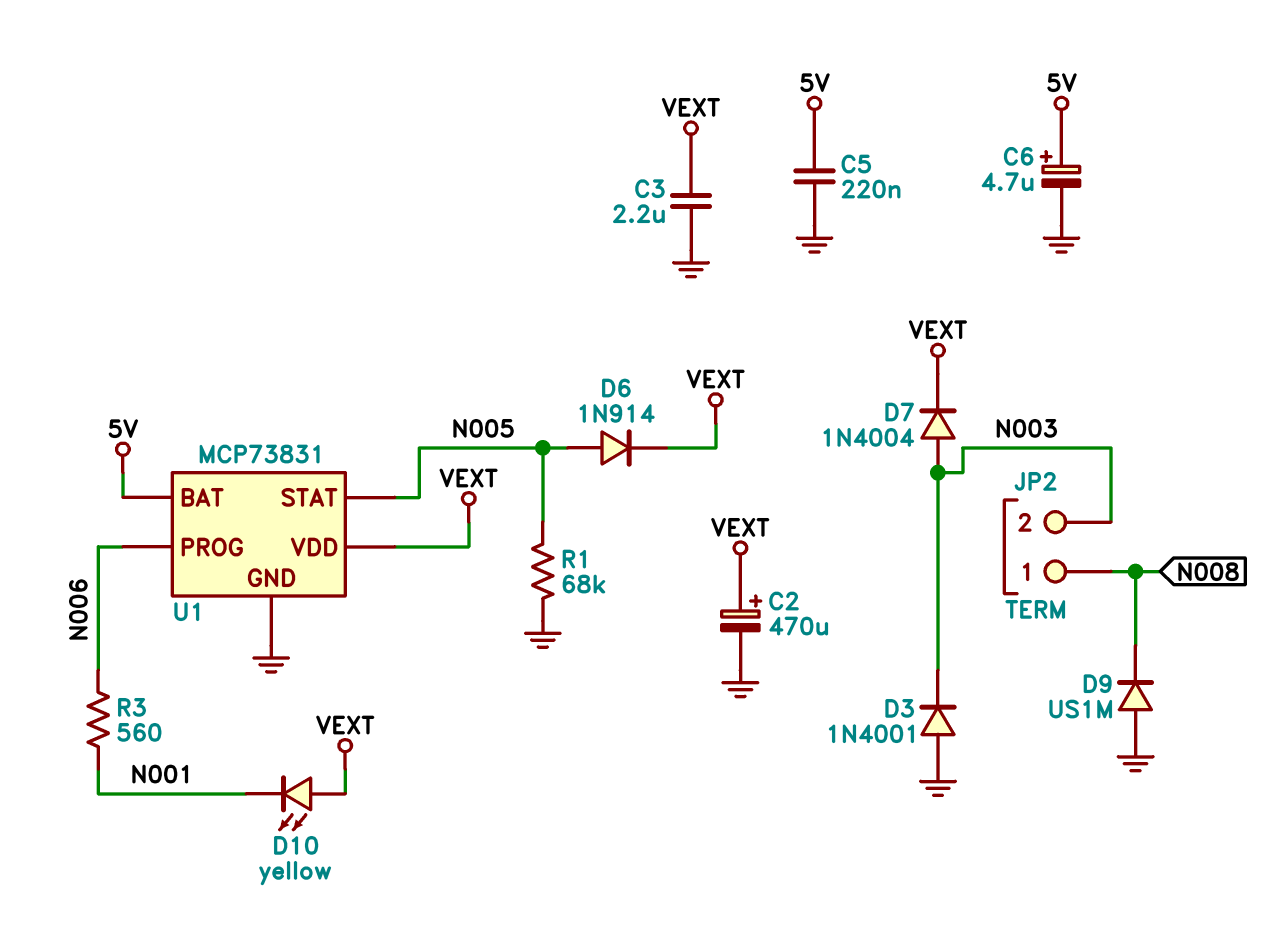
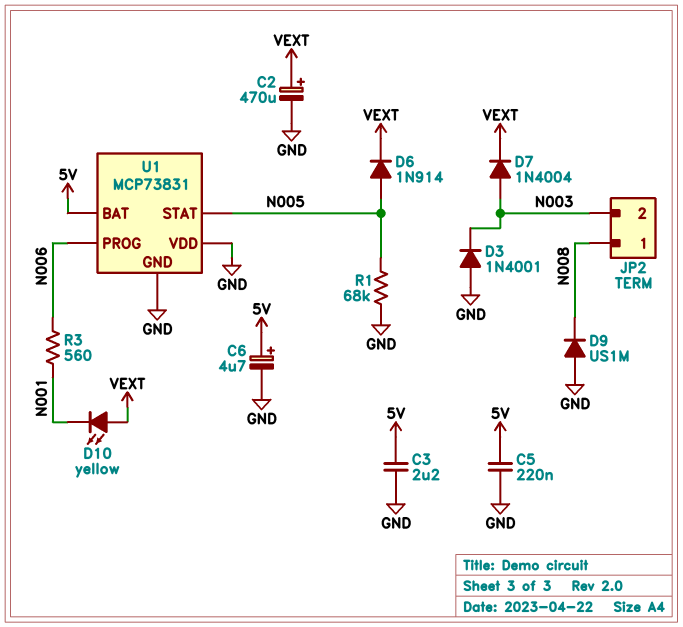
C3: 2.2uF (GND, VEXT) -> 2.2uF (5V, GND)
U1 pin VDD: VEXT -> GND

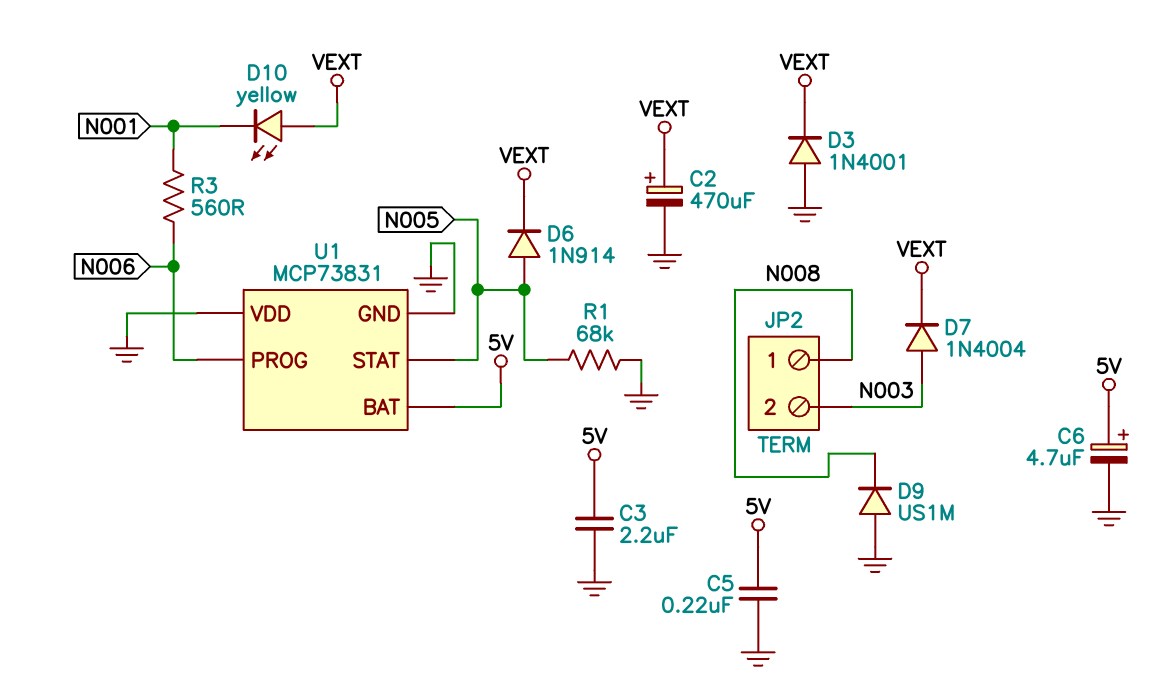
D3: diode 1N4001 (A GND, K N003) -> diode 1N4001 (A GND, K VEXT)

